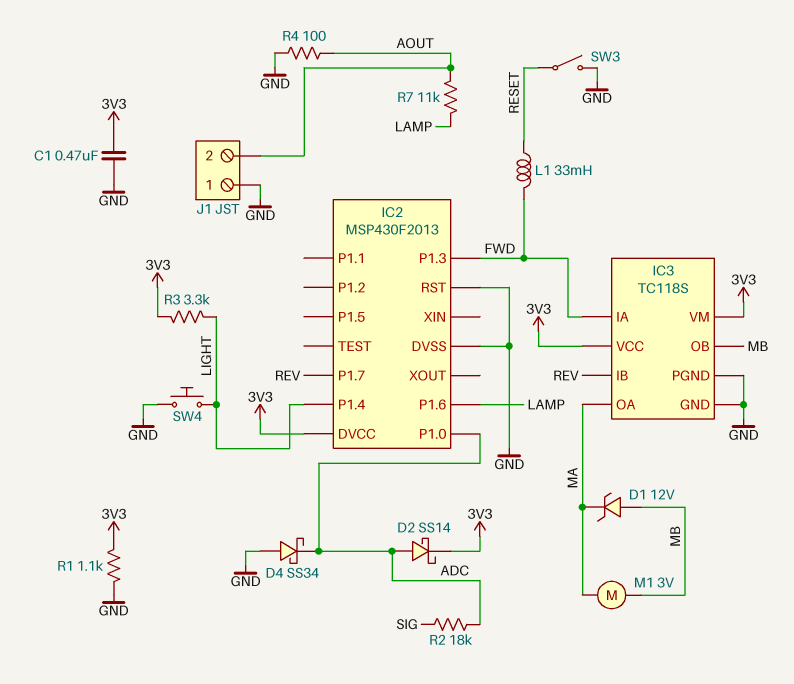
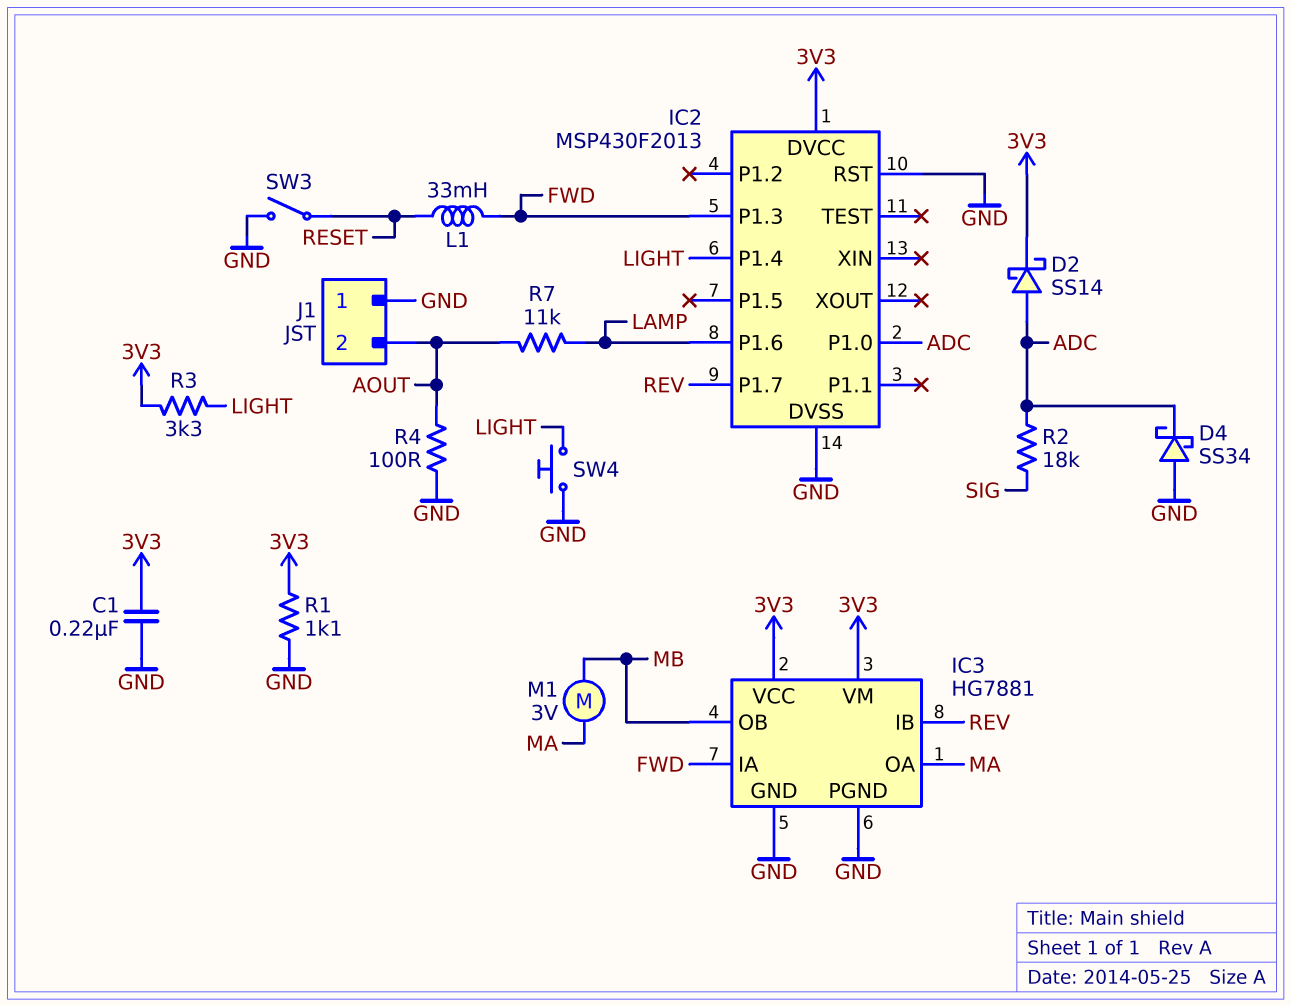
C1: 470nF (3V3, GND) -> 220nF (3V3, GND)
D1: zener 12V (A MB, K MA) -> none
IC3: TC118S -> HG7881

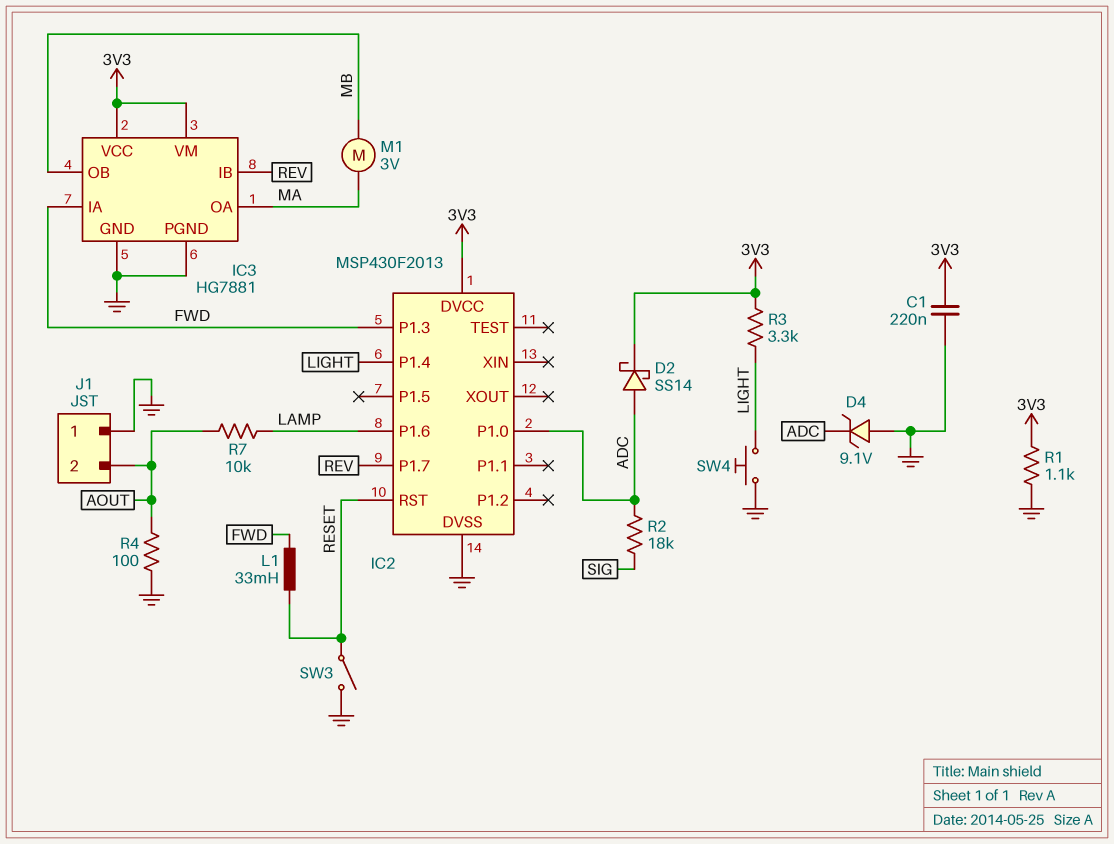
D4: schottky SS34 (A GND, K ADC) -> zener 9.1V (A GND, K ADC)
IC2 pin RST: GND -> RESET
R7: 11k (AOUT, LAMP) -> 10k (AOUT, LAMP)

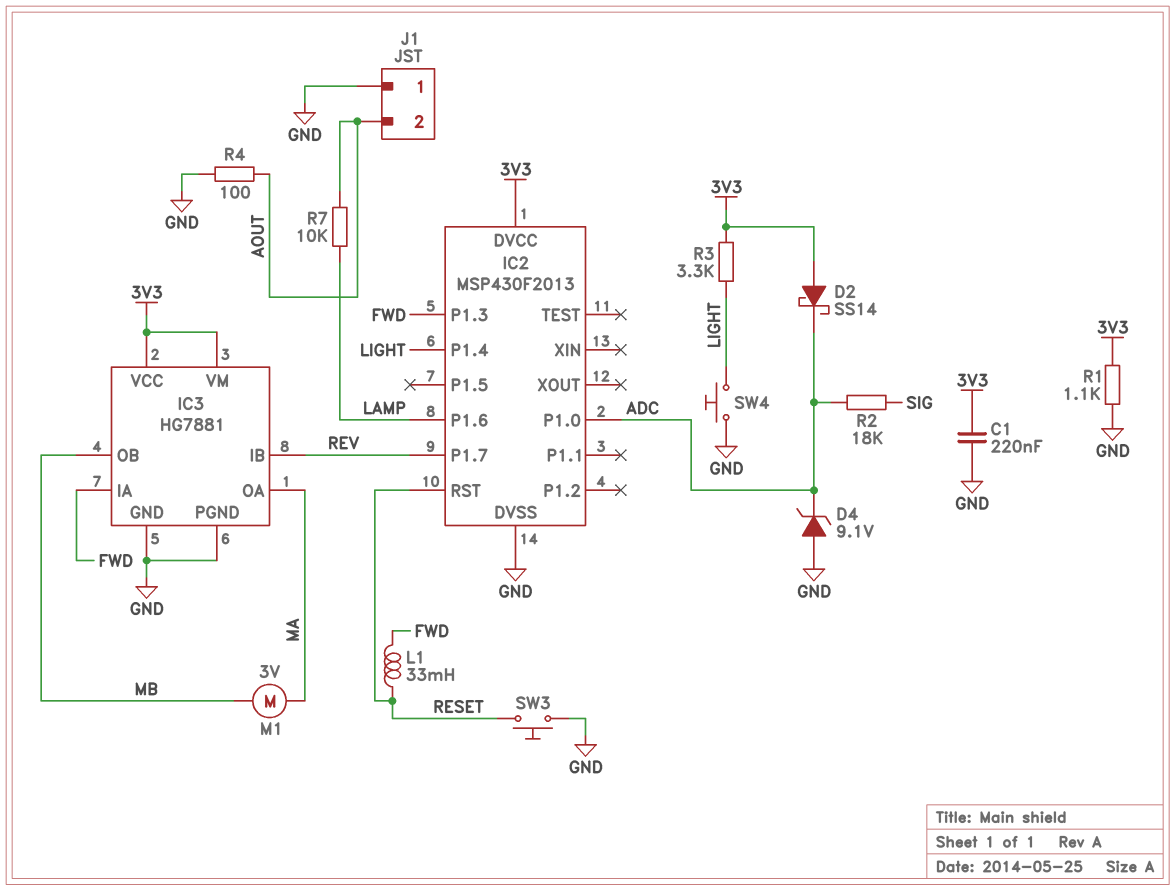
D2: schottky SS14 (A ADC, K 3V3) -> schottky SS14 (A 3V3, K ADC)
SW3: switch (GND, RESET) -> button (GND, RESET)

